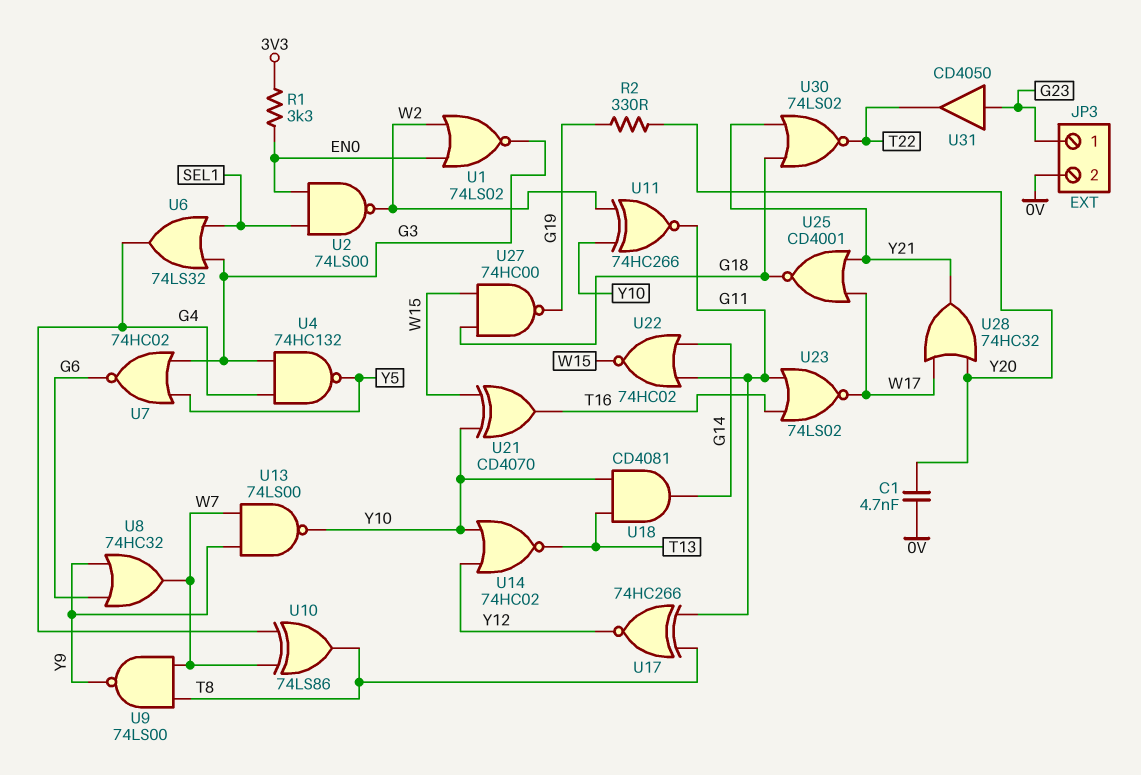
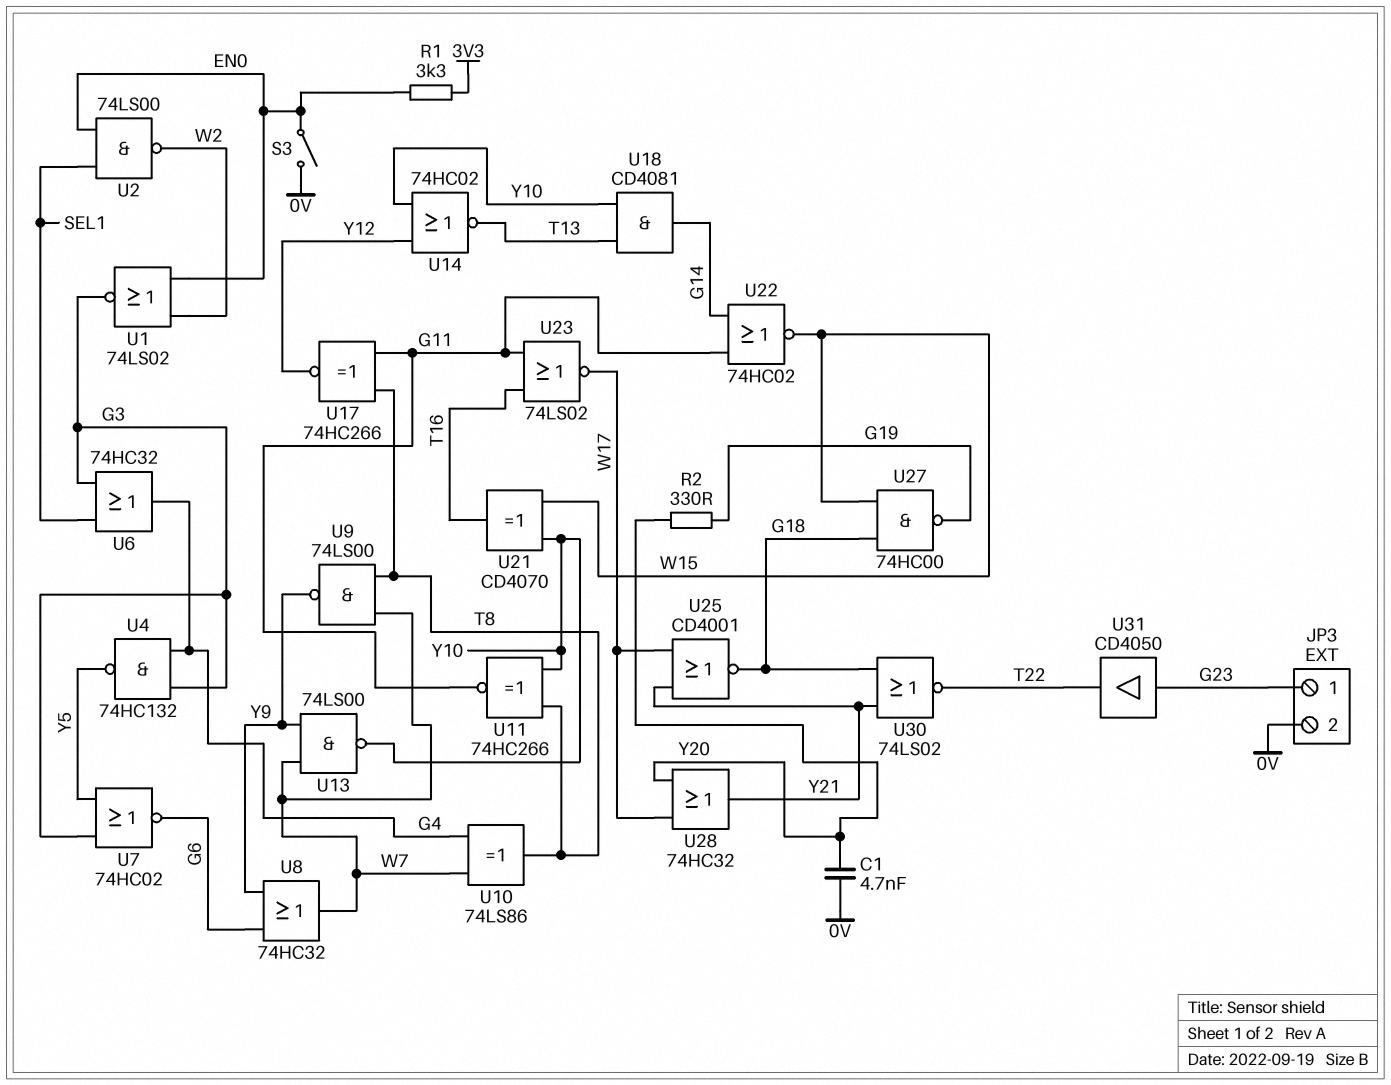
S3: none -> switch (0V, EN0)
U6: OR 74LS32 (in G3, in SEL1, out G4) -> OR 74HC32 (in G3, in SEL1, out G4)
U11: XNOR 74HC266 (in W2, in Y10, out G11) -> XNOR 74HC266 (in T8, in Y10, out G11)

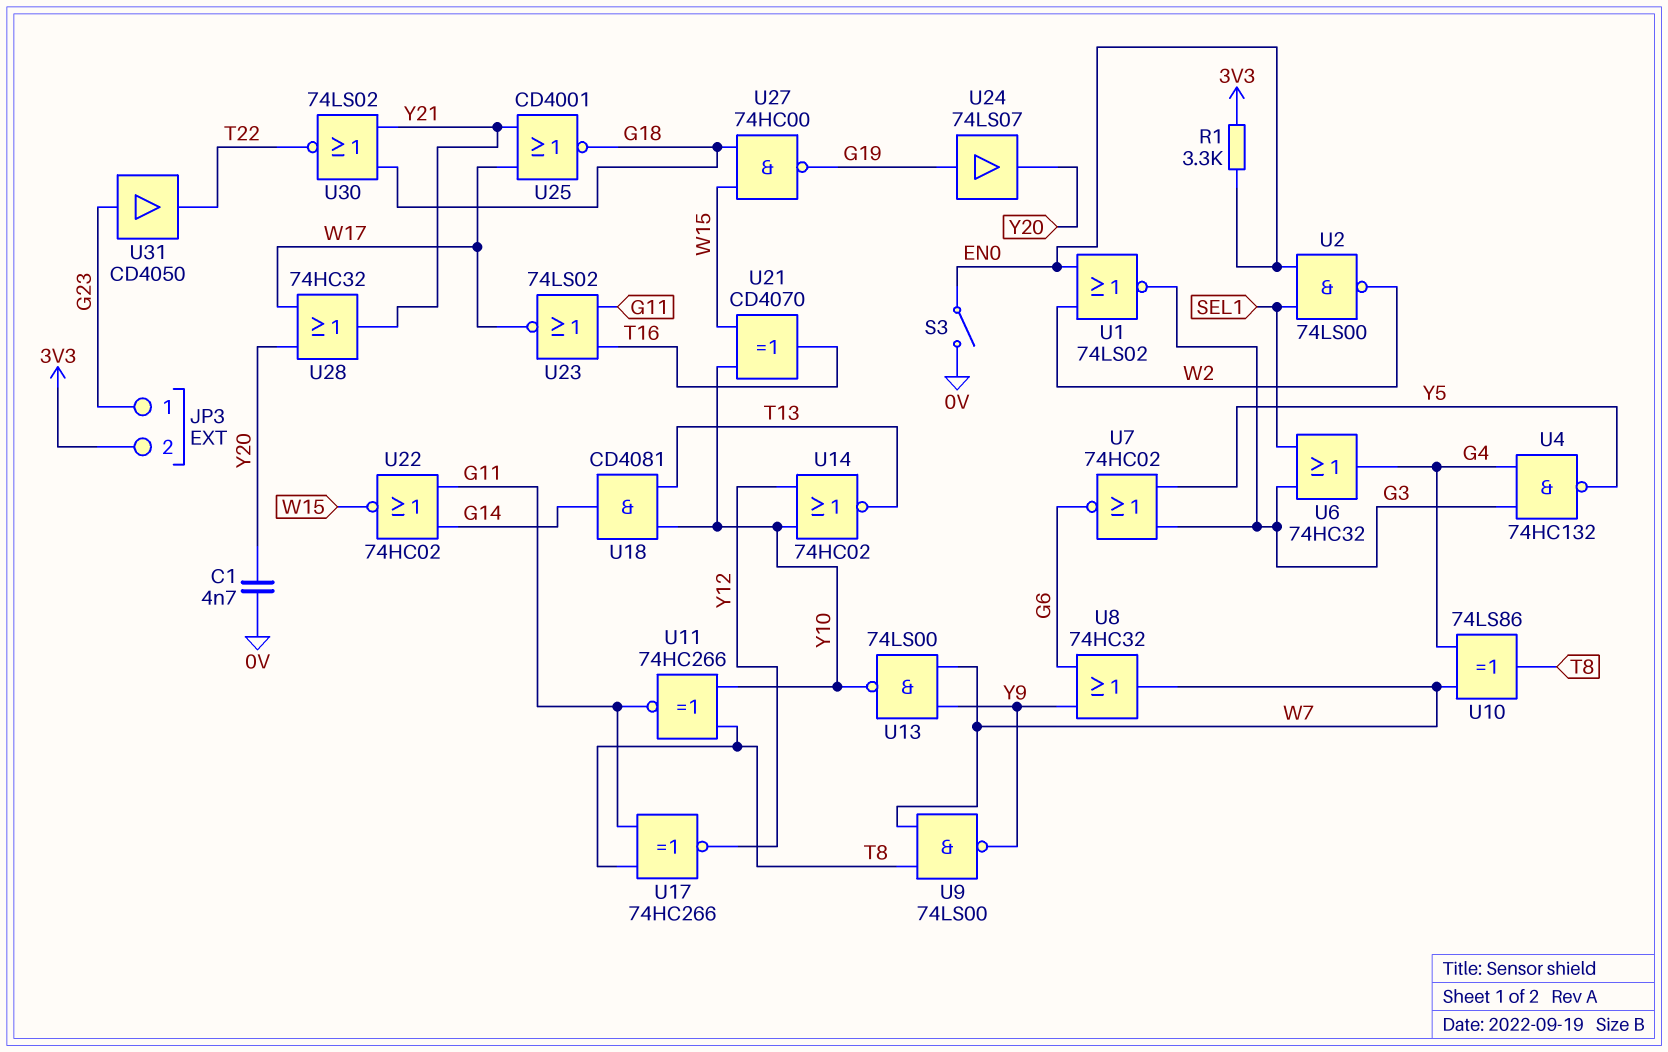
JP3 pin 2: 0V -> 3V3
R2: 330 (G19, Y20) -> none
U24: none -> buffer 74LS07 (in G19, out Y20)

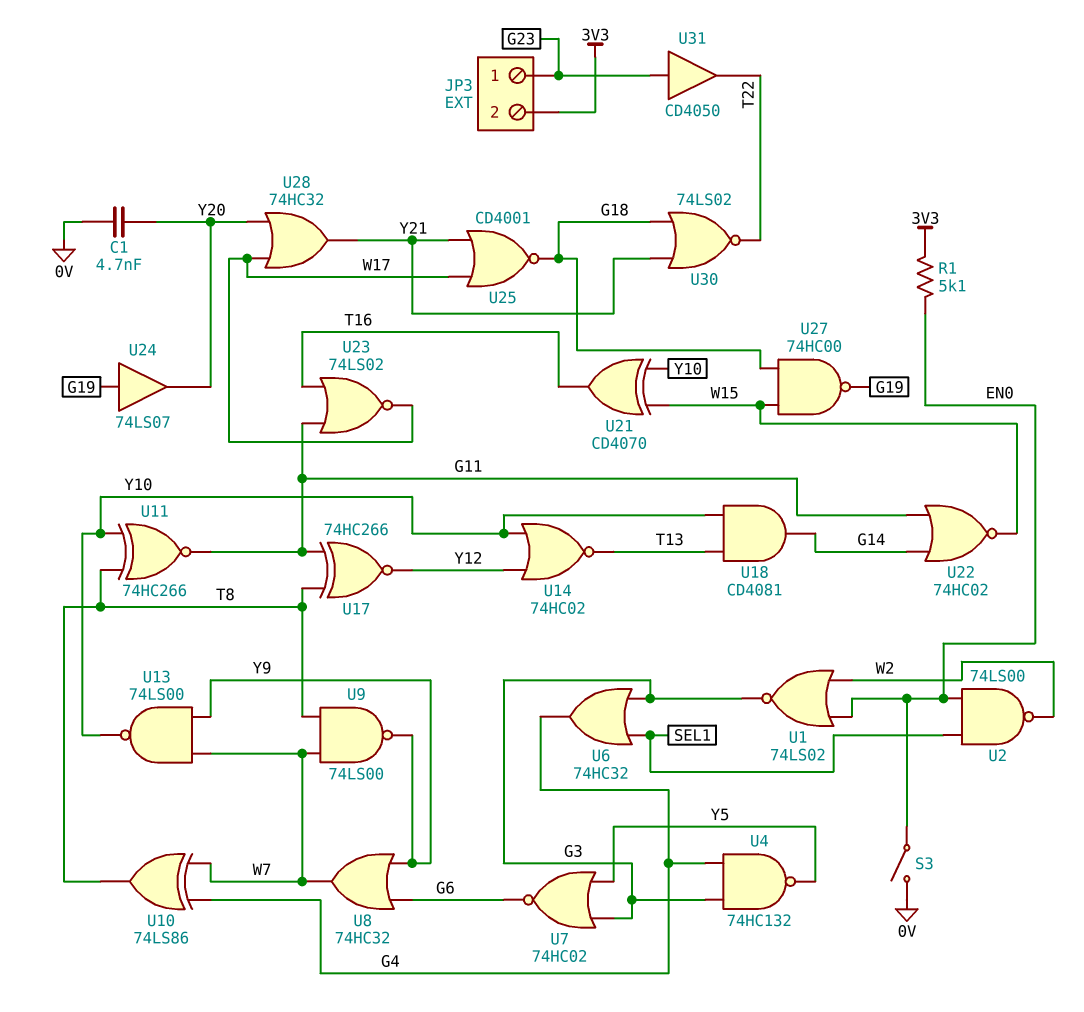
R1: 3.3k (3V3, EN0) -> 5.1k (3V3, EN0)

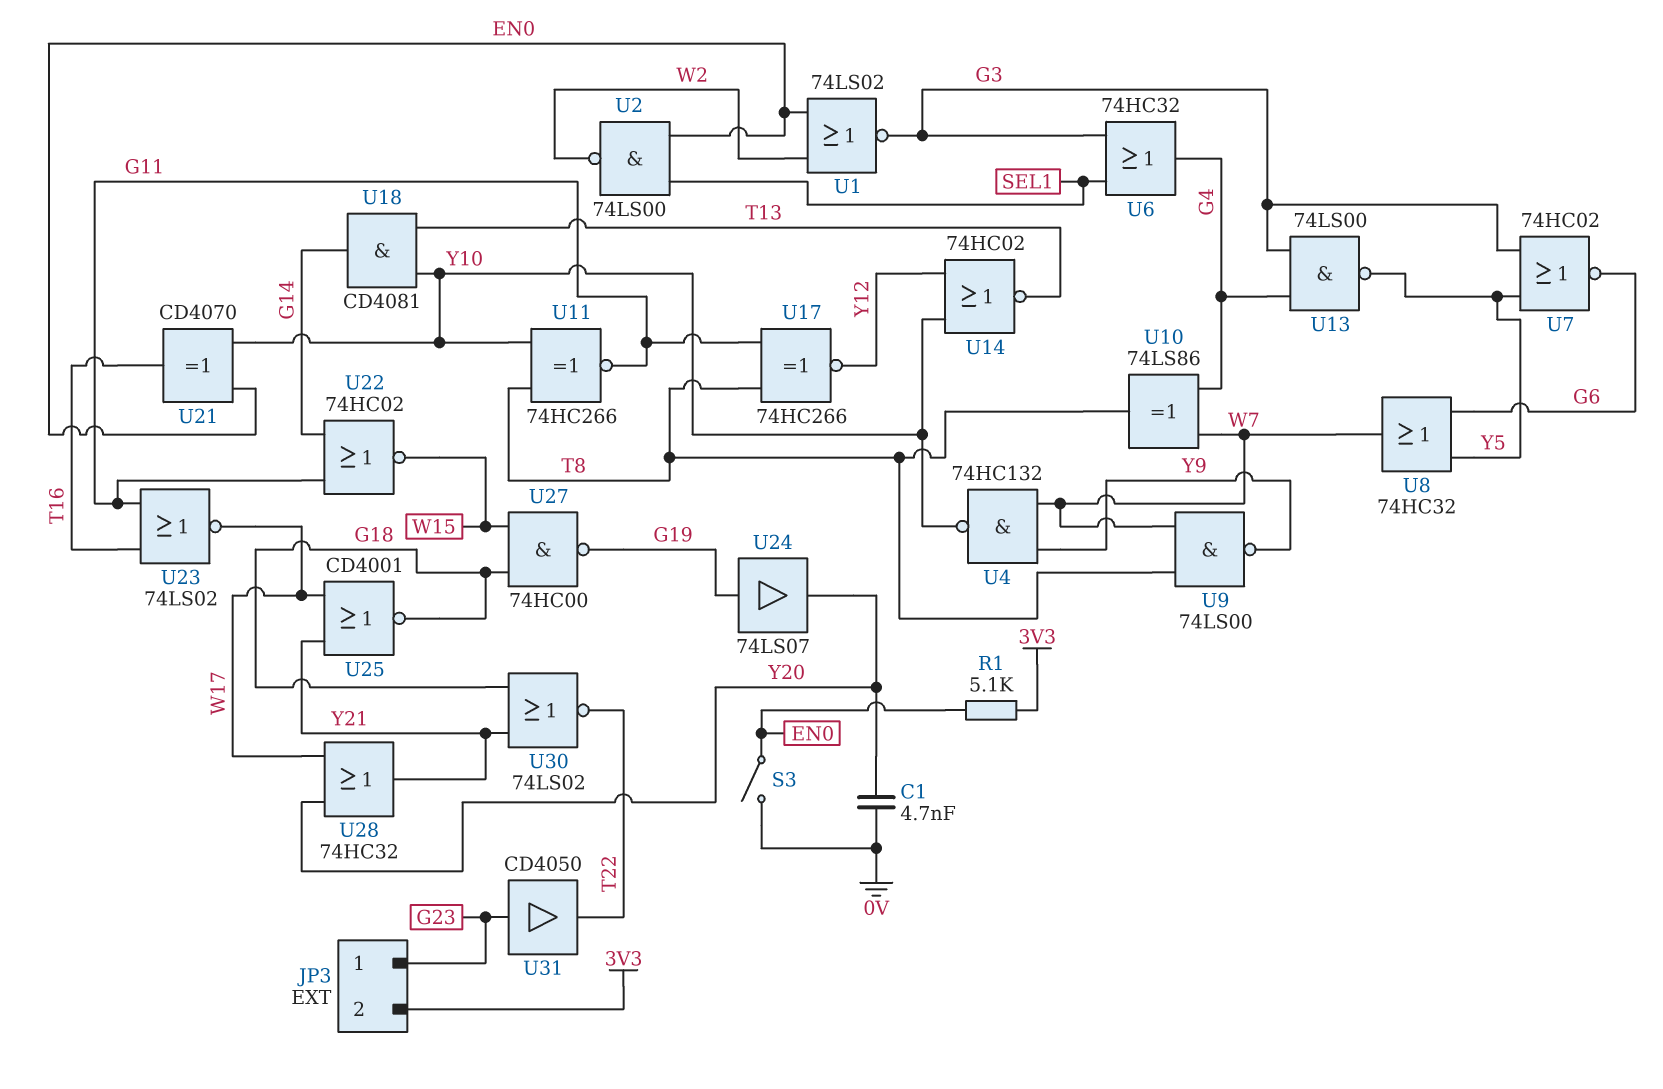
U4: NAND 74HC132 (in G3, in G4, out Y5) -> NAND 74HC132 (in W7, in Y9, out Y10)
U8: OR 74HC32 (in G6, in Y9, out W7) -> OR 74HC32 (in G6, in Y5, out W7)
U13: NAND 74LS00 (in W7, in Y9, out Y10) -> NAND 74LS00 (in G3, in G4, out Y5)
U21: XOR CD4070 (in W15, in Y10, out T16) -> XOR CD4070 (in EN0, in Y10, out T16)

